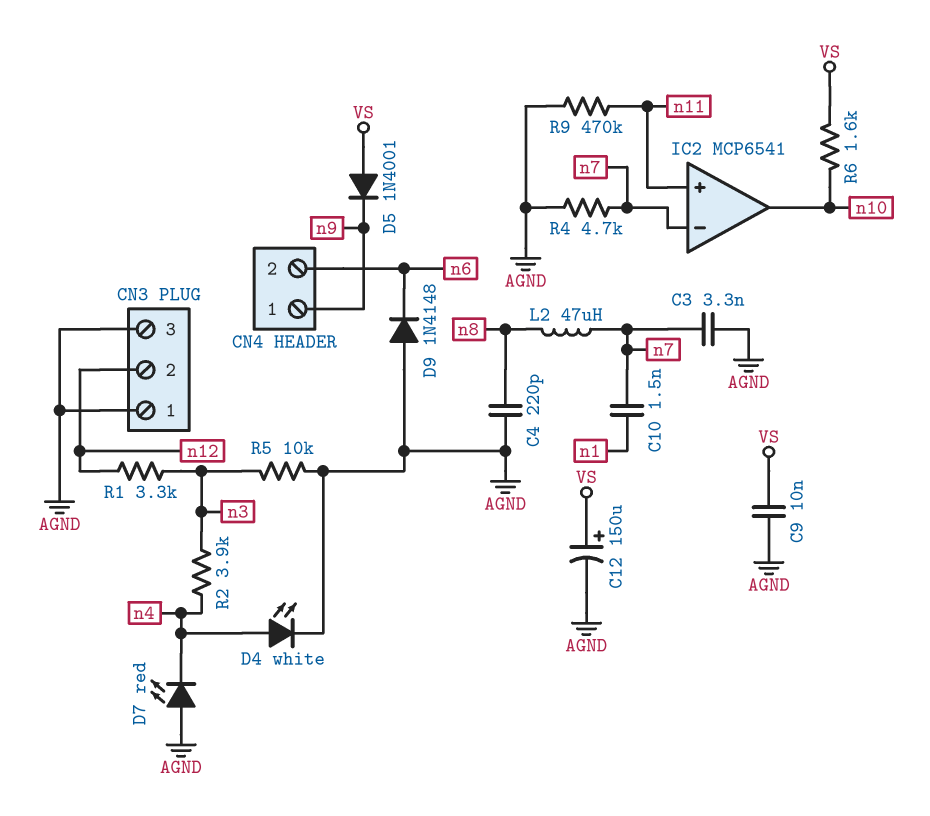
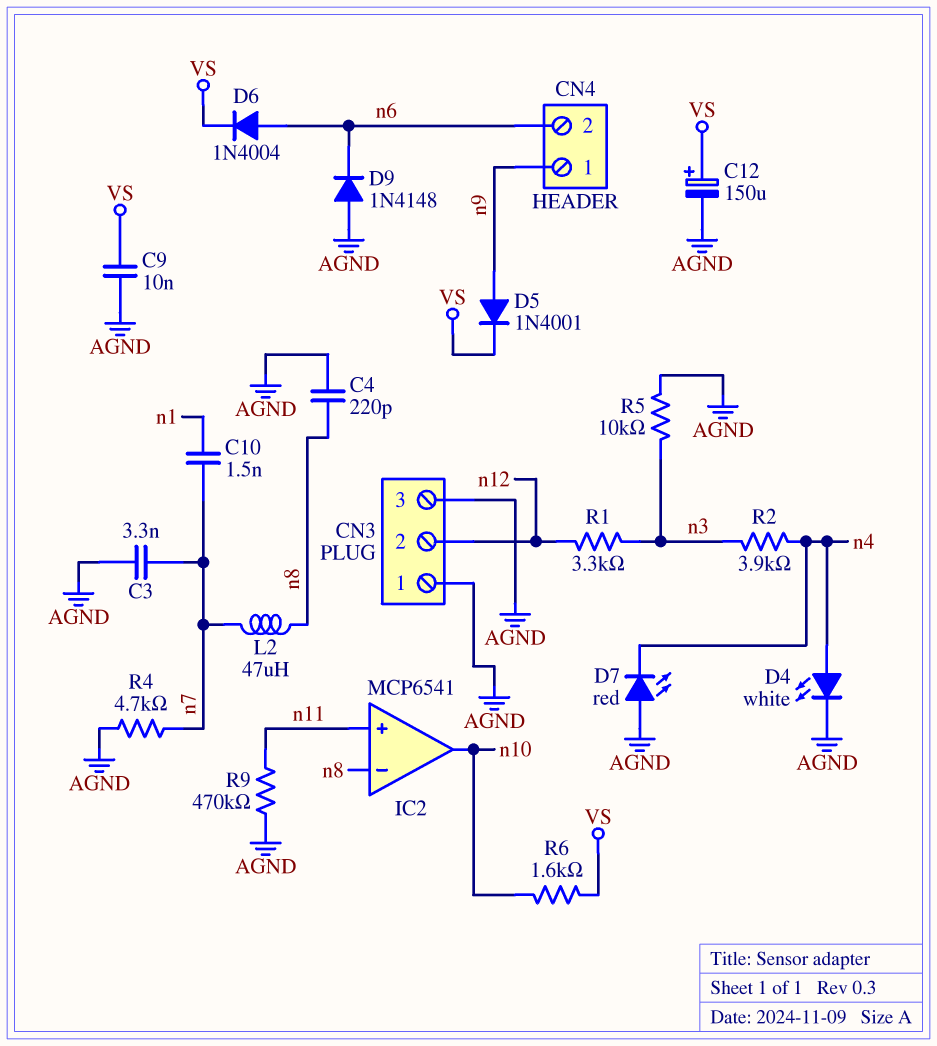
D5: diode 1N4001 (A VS, K n9) -> diode 1N4001 (A n9, K VS)
D6: none -> diode 1N4004 (A n6, K VS)
IC2 pin in-: n7 -> n8

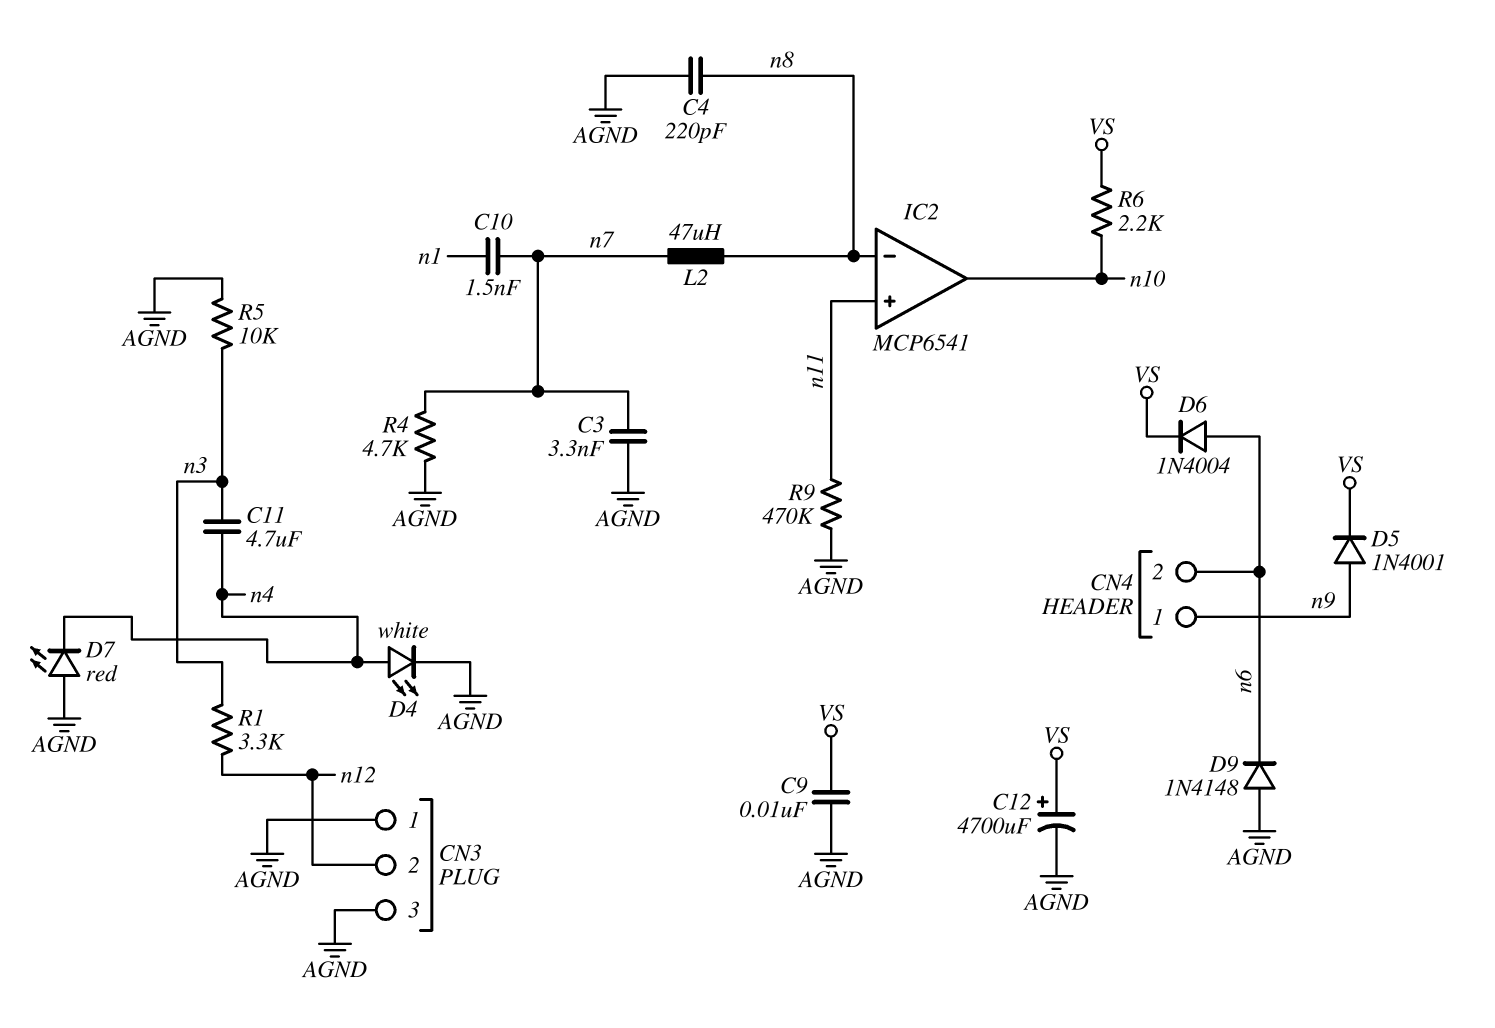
C11: none -> 4.7uF (n3, n4)
C12: 150uF (plus VS, minus AGND) -> 4700uF (plus VS, minus AGND)
R2: 3.9k (n3, n4) -> none
R6: 1.6k (VS, n10) -> 2.2k (VS, n10)

